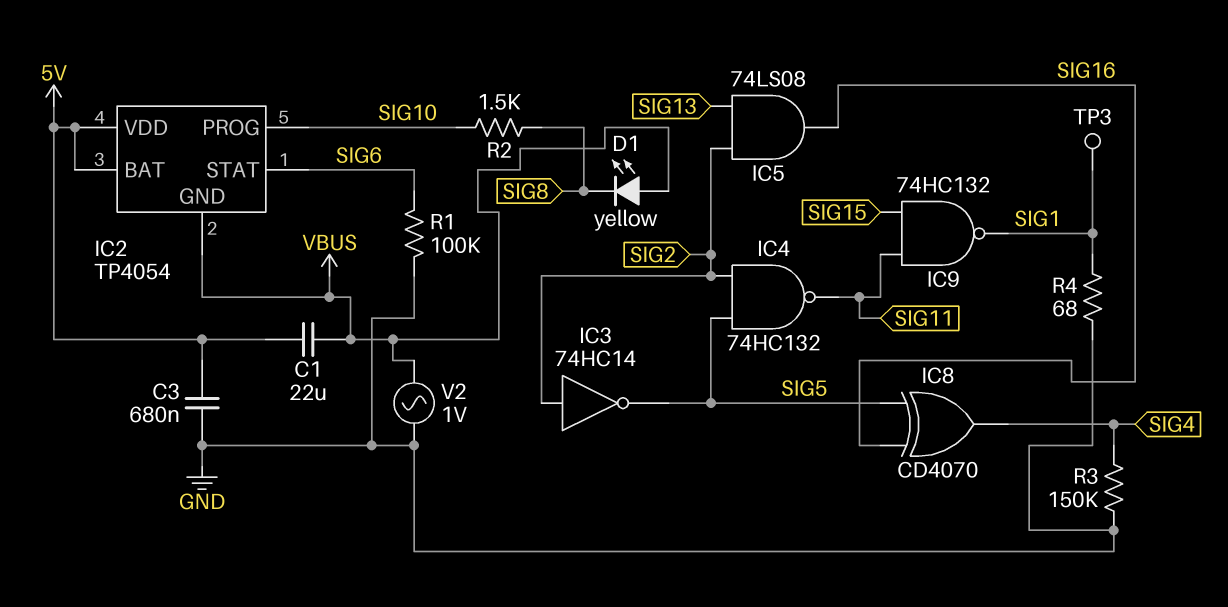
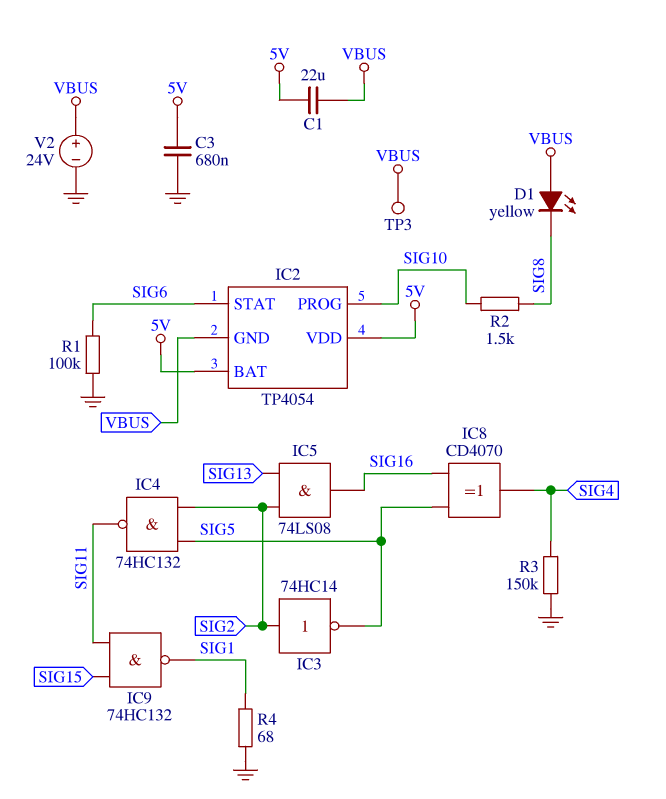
TP3: test point (SIG1) -> test point (VBUS)
V2: AC 1V (GND, VBUS) -> 24V (plus VBUS, minus GND)

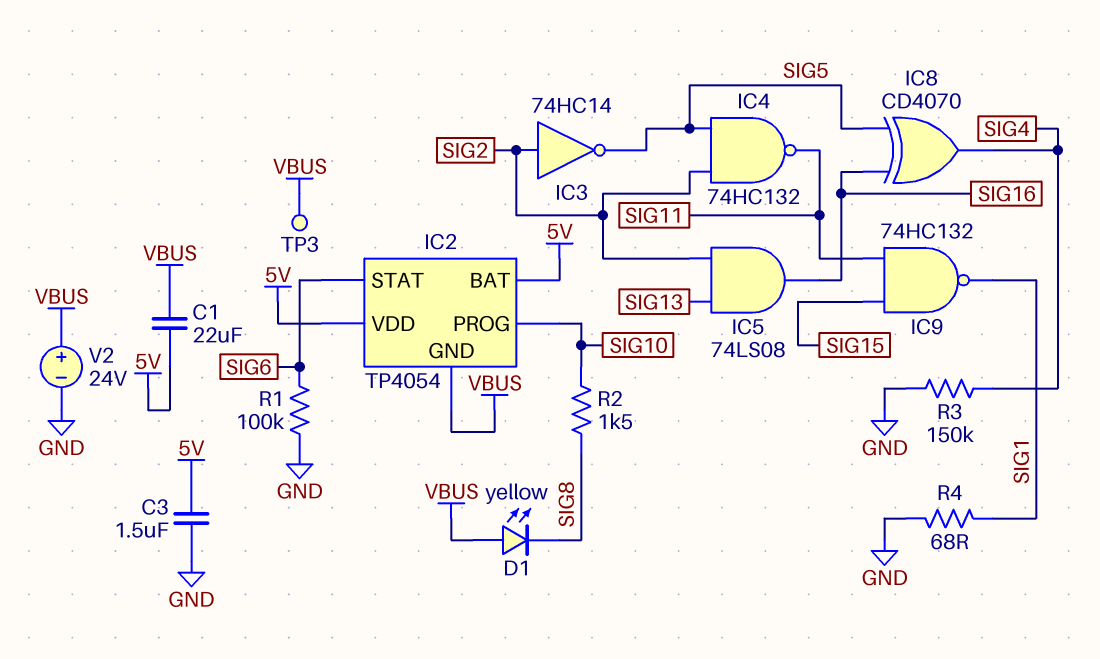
C3: 680nF (5V, GND) -> 1.5uF (5V, GND)

